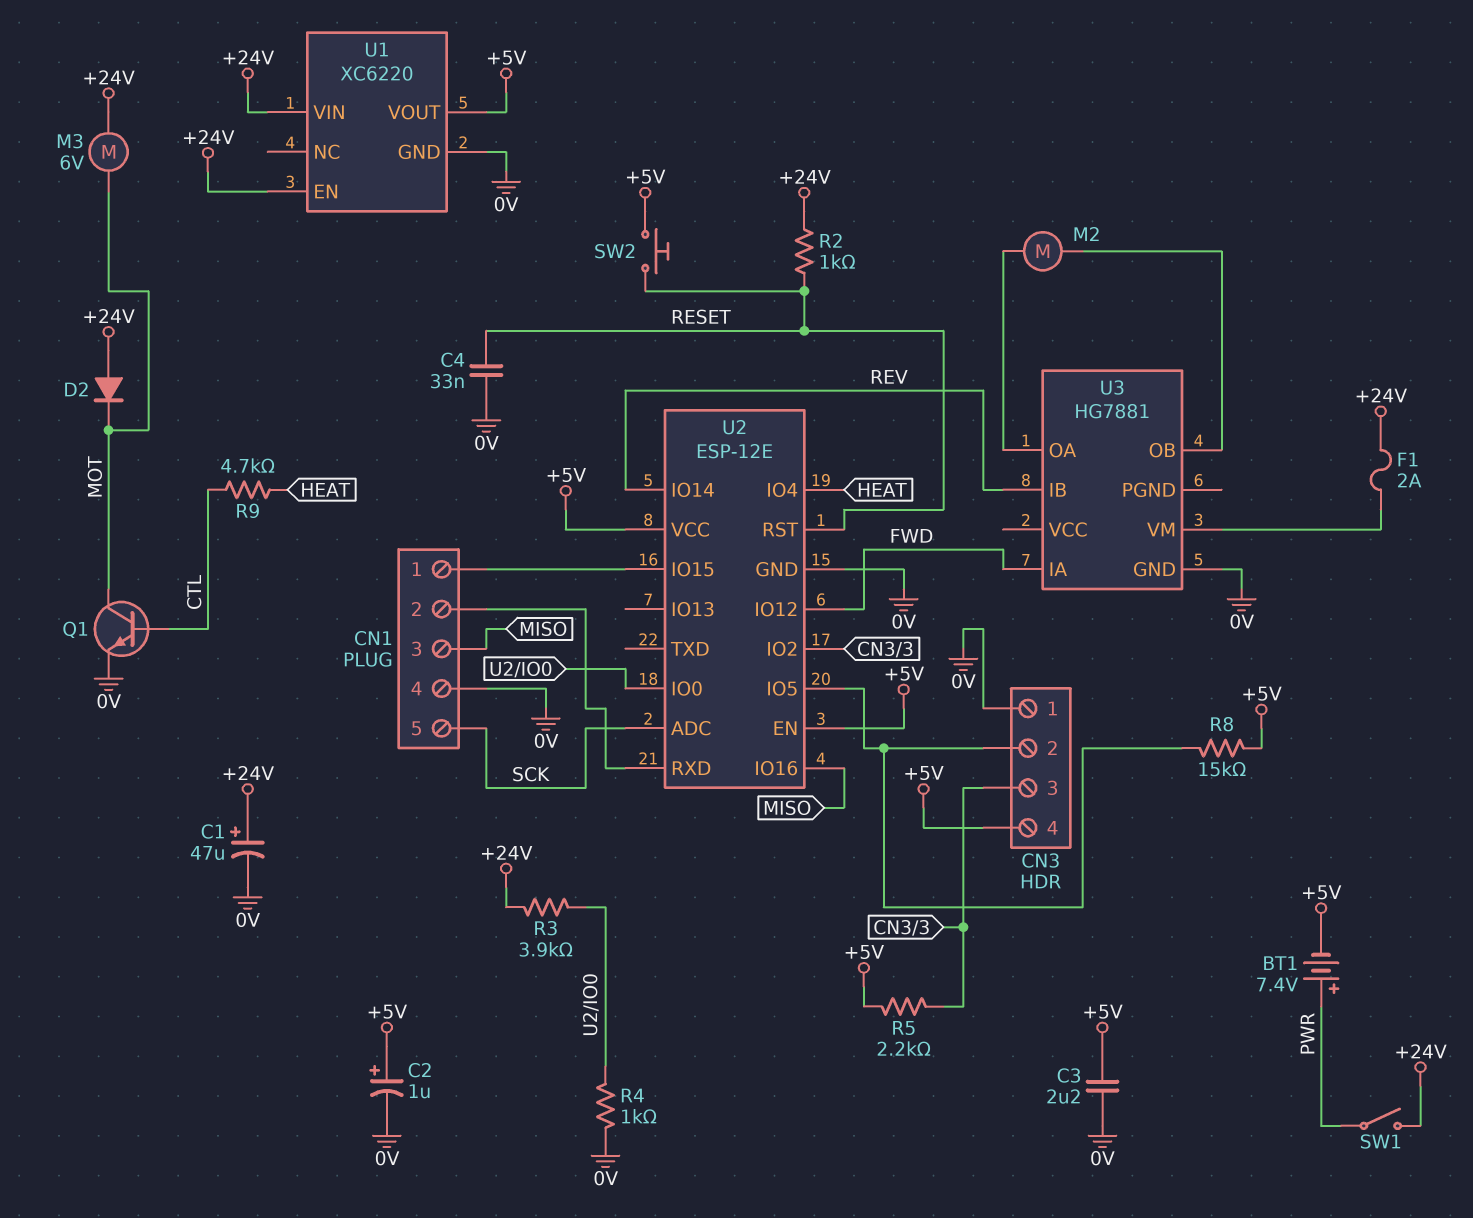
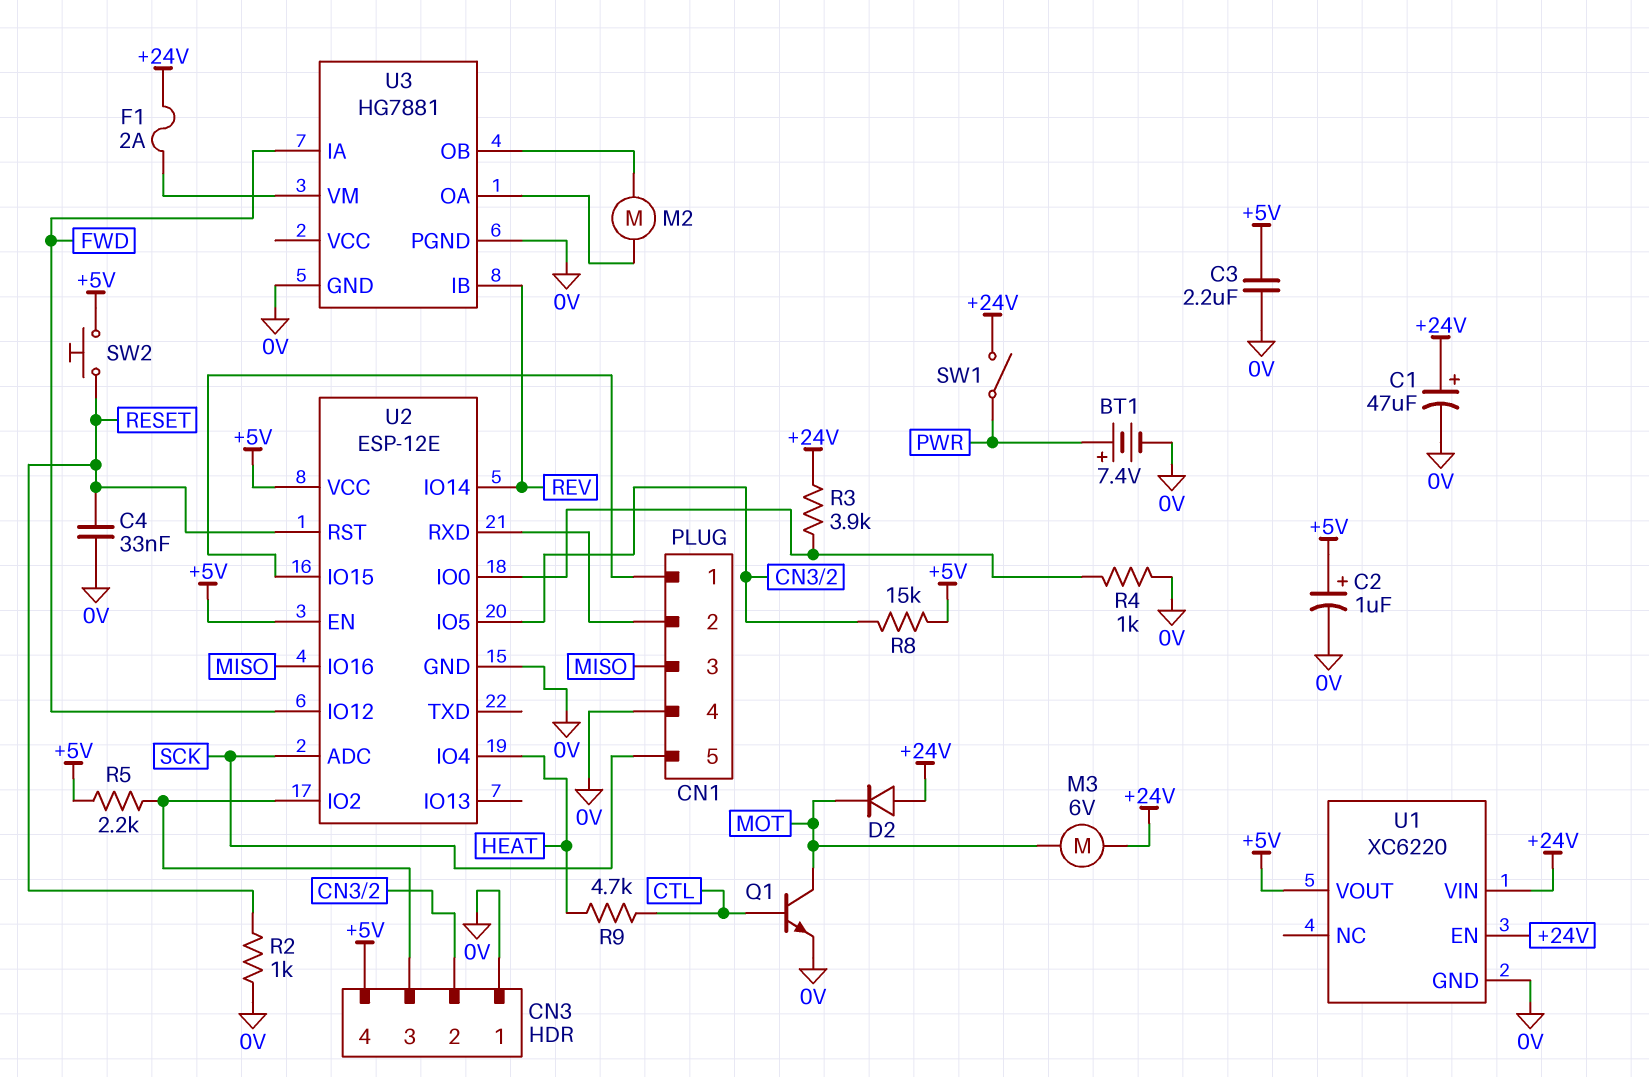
BT1: 7.4V (plus PWR, minus +5V) -> 7.4V (plus PWR, minus 0V)
R2: 1k (+24V, RESET) -> 1k (0V, RESET)
U3 pin PGND: none -> 0V

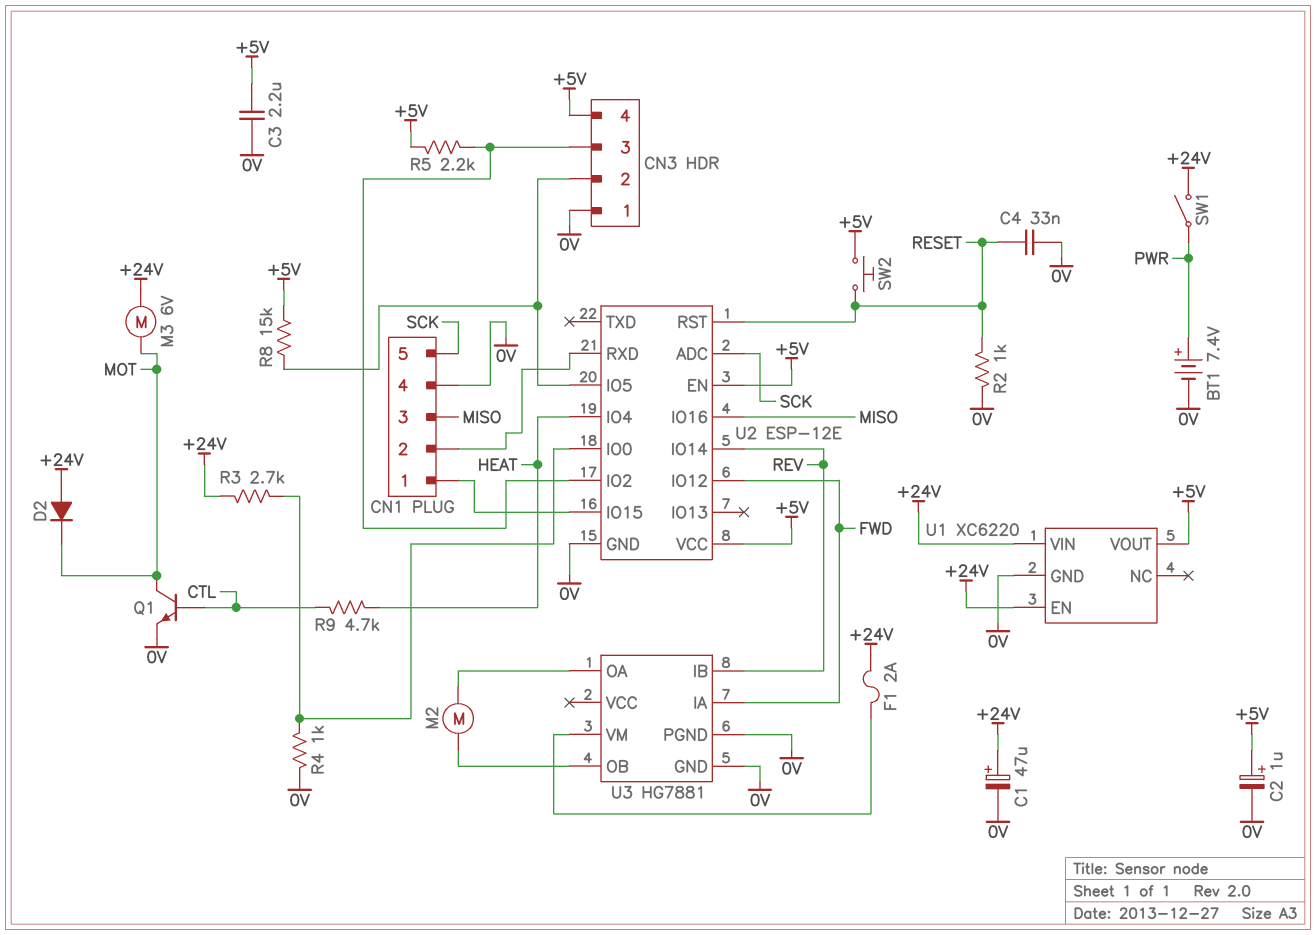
R3: 3.9k (+24V, U2/IO0) -> 2.7k (+24V, U2/IO0)

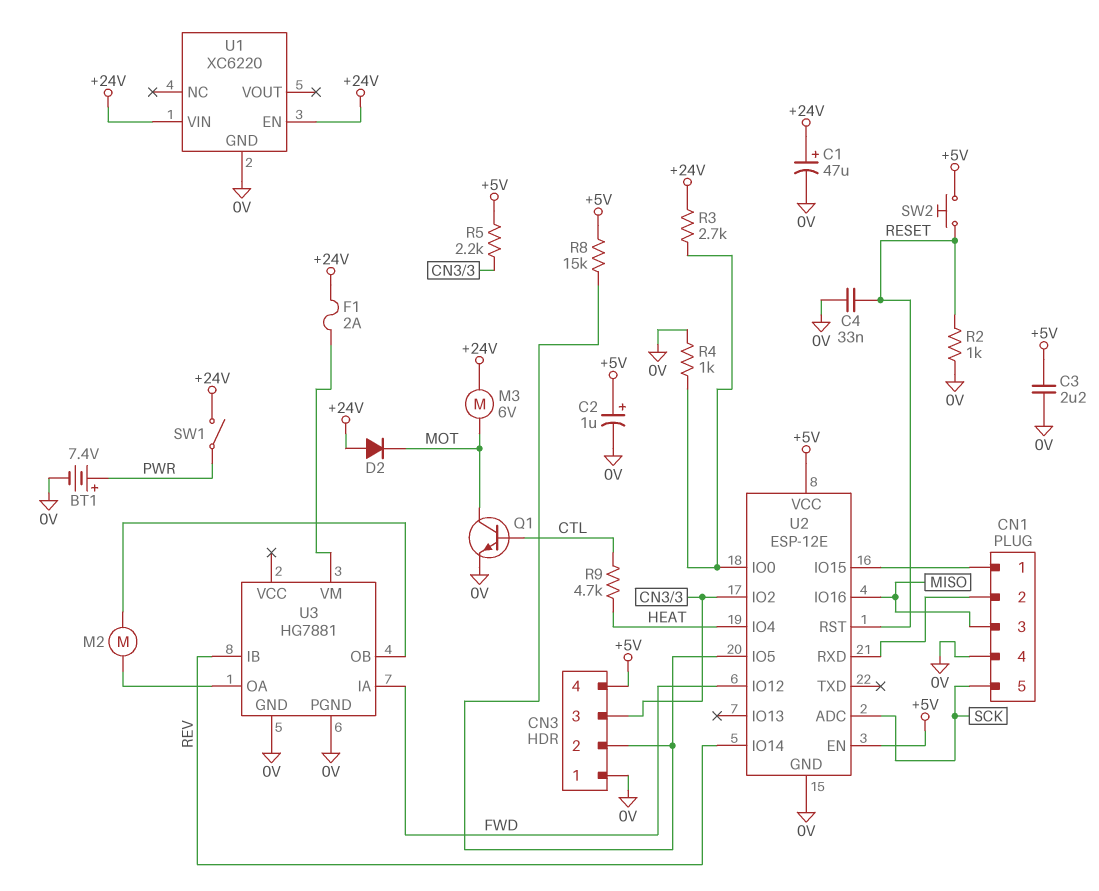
U1 pin VOUT: +5V -> none

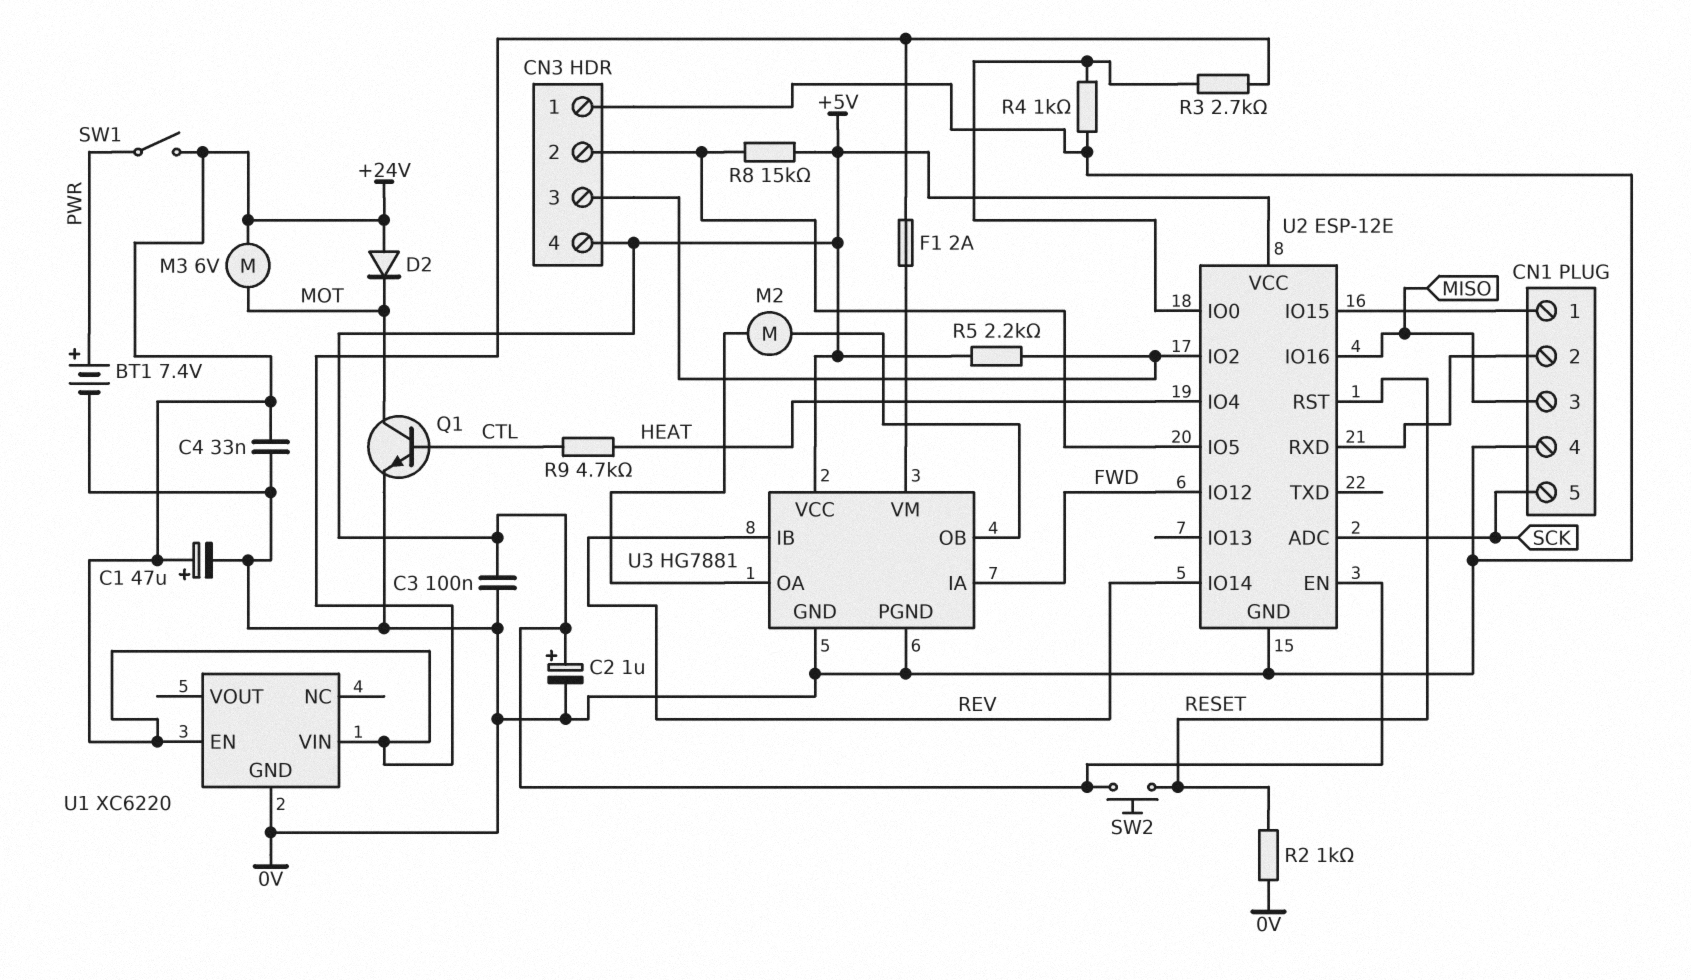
C3: 2.2uF (+5V, 0V) -> 100nF (+5V, 0V)
C4: 33nF (0V, RESET) -> 33nF (+24V, 0V)
U3 pin VCC: none -> +5V

